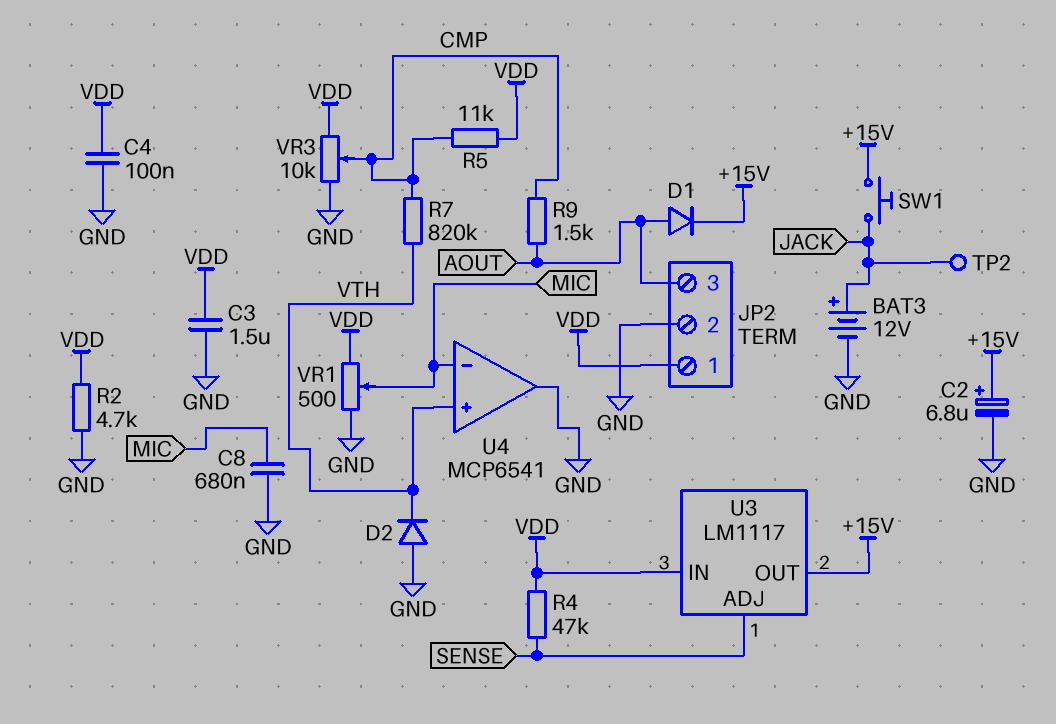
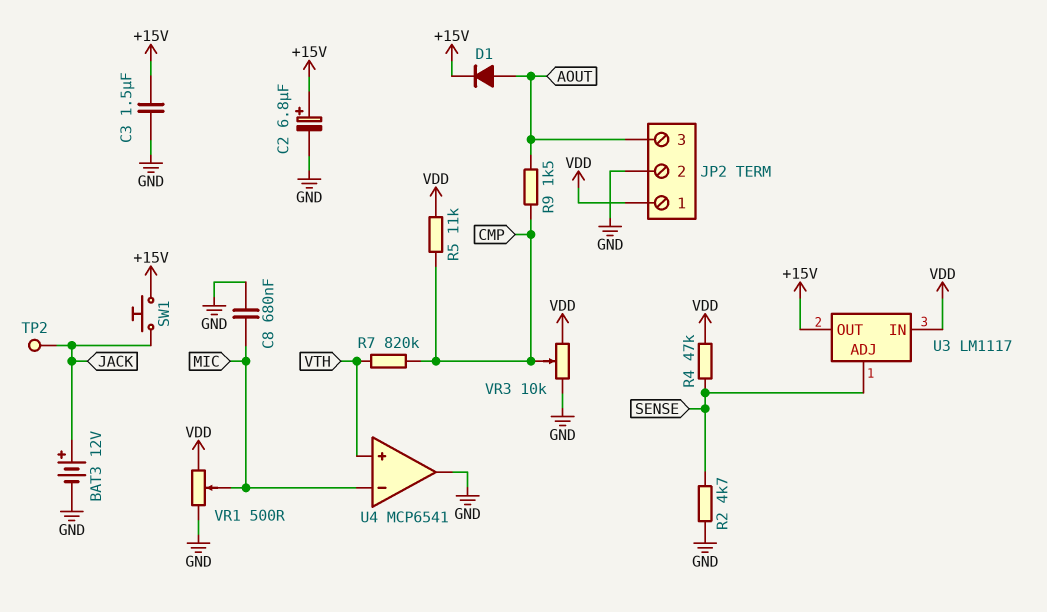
C3: 1.5uF (GND, VDD) -> 1.5uF (+15V, GND)
C4: 100nF (GND, VDD) -> none
D2: diode (A GND, K VTH) -> none
R2: 4.7k (GND, VDD) -> 4.7k (GND, SENSE)

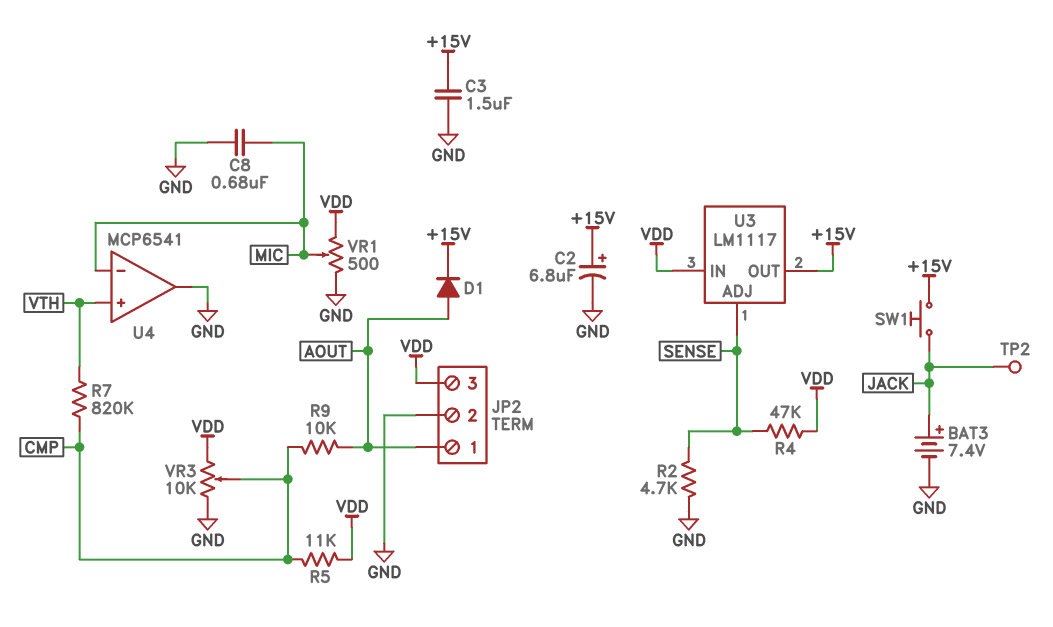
BAT3: 12V (plus JACK, minus GND) -> 7.4V (plus JACK, minus GND)
JP2 pin 1: VDD -> AOUT
JP2 pin 3: AOUT -> VDD
R9: 1.5k (AOUT, CMP) -> 10k (AOUT, CMP)

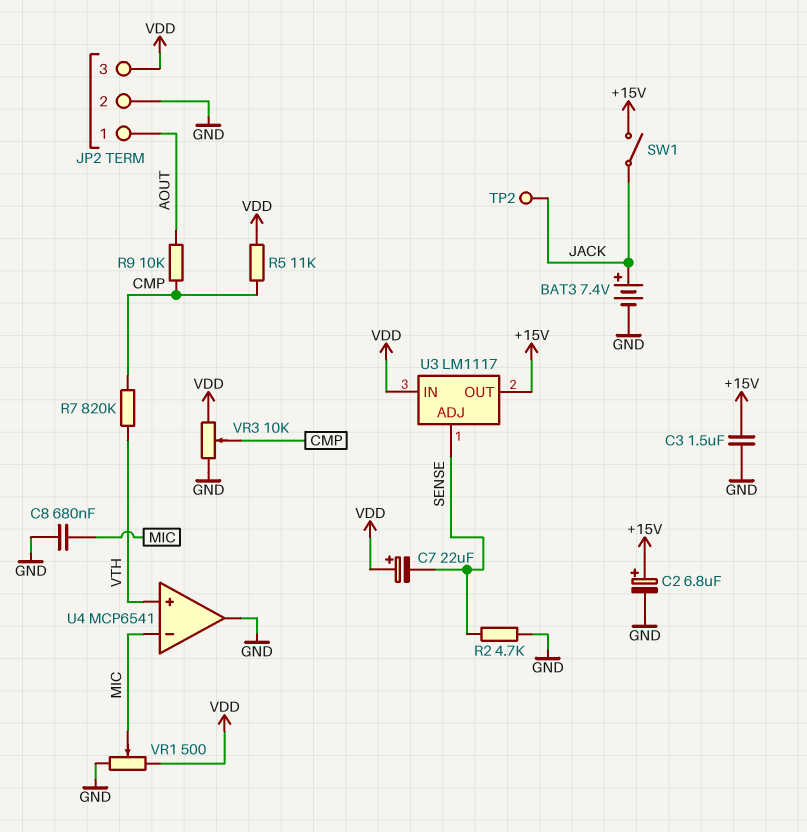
C7: none -> 22uF (plus VDD, minus SENSE)
D1: diode (A AOUT, K +15V) -> none
R4: 47k (SENSE, VDD) -> none
SW1: button (+15V, JACK) -> switch (+15V, JACK)

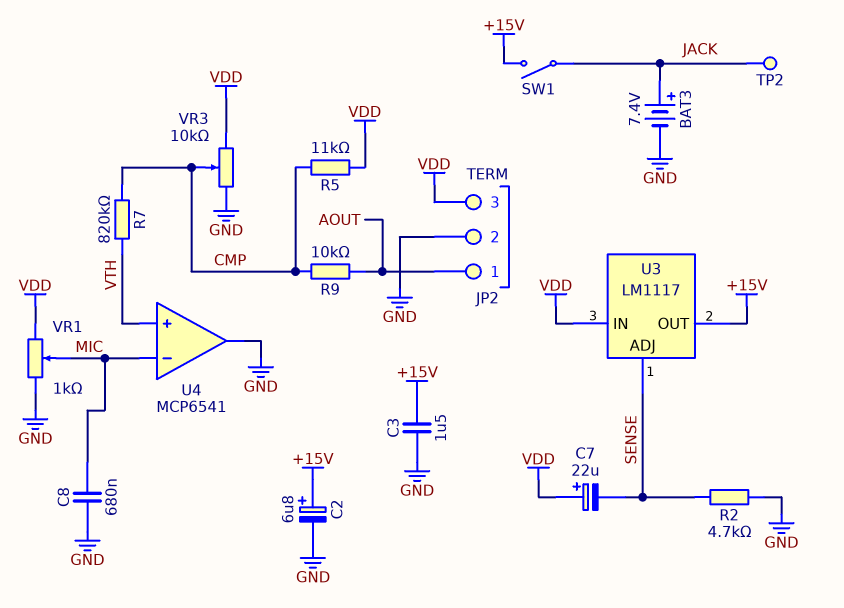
VR1: 500 (GND, VDD, wiper MIC) -> 1k (GND, VDD, wiper MIC)

